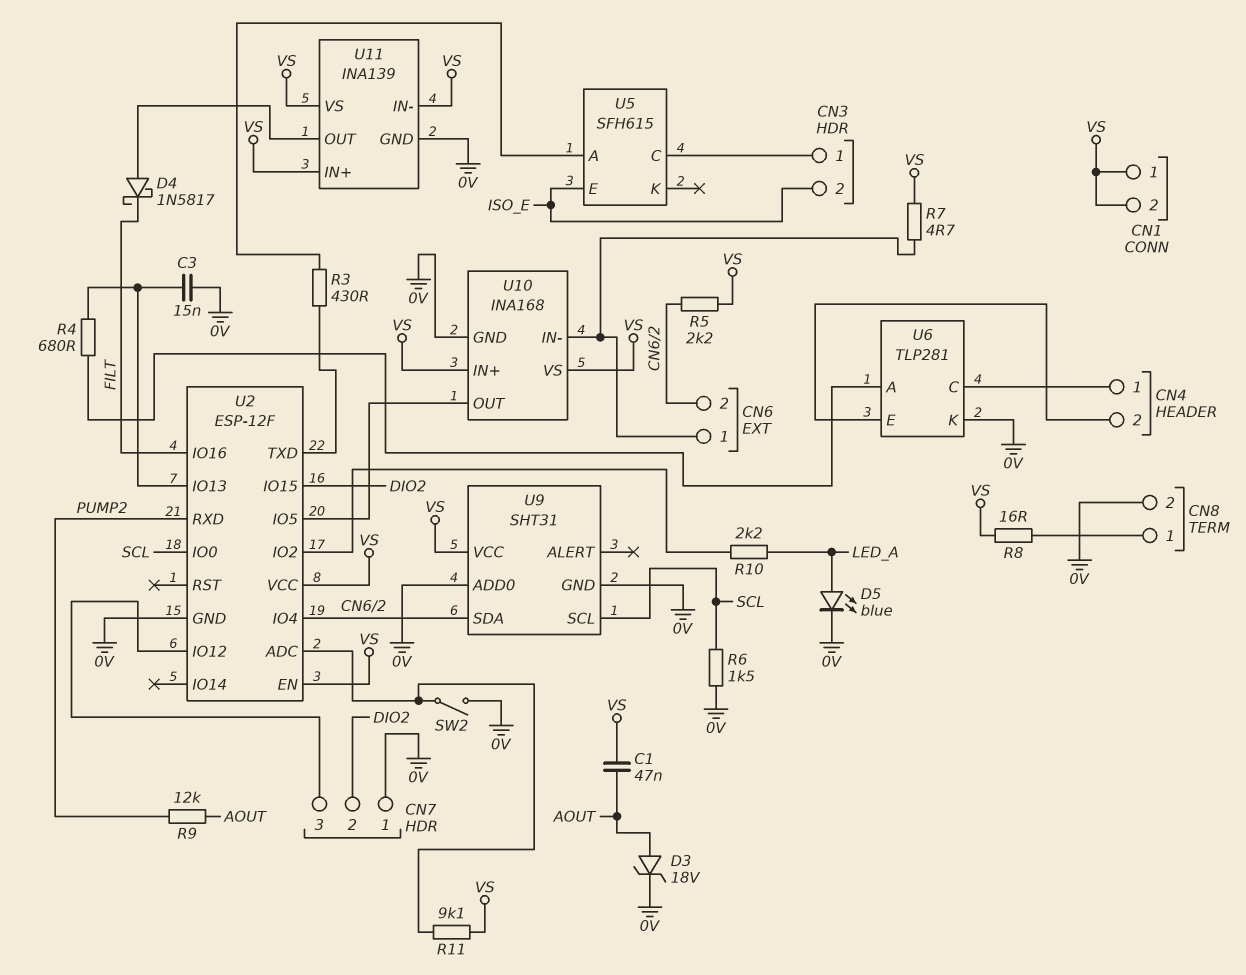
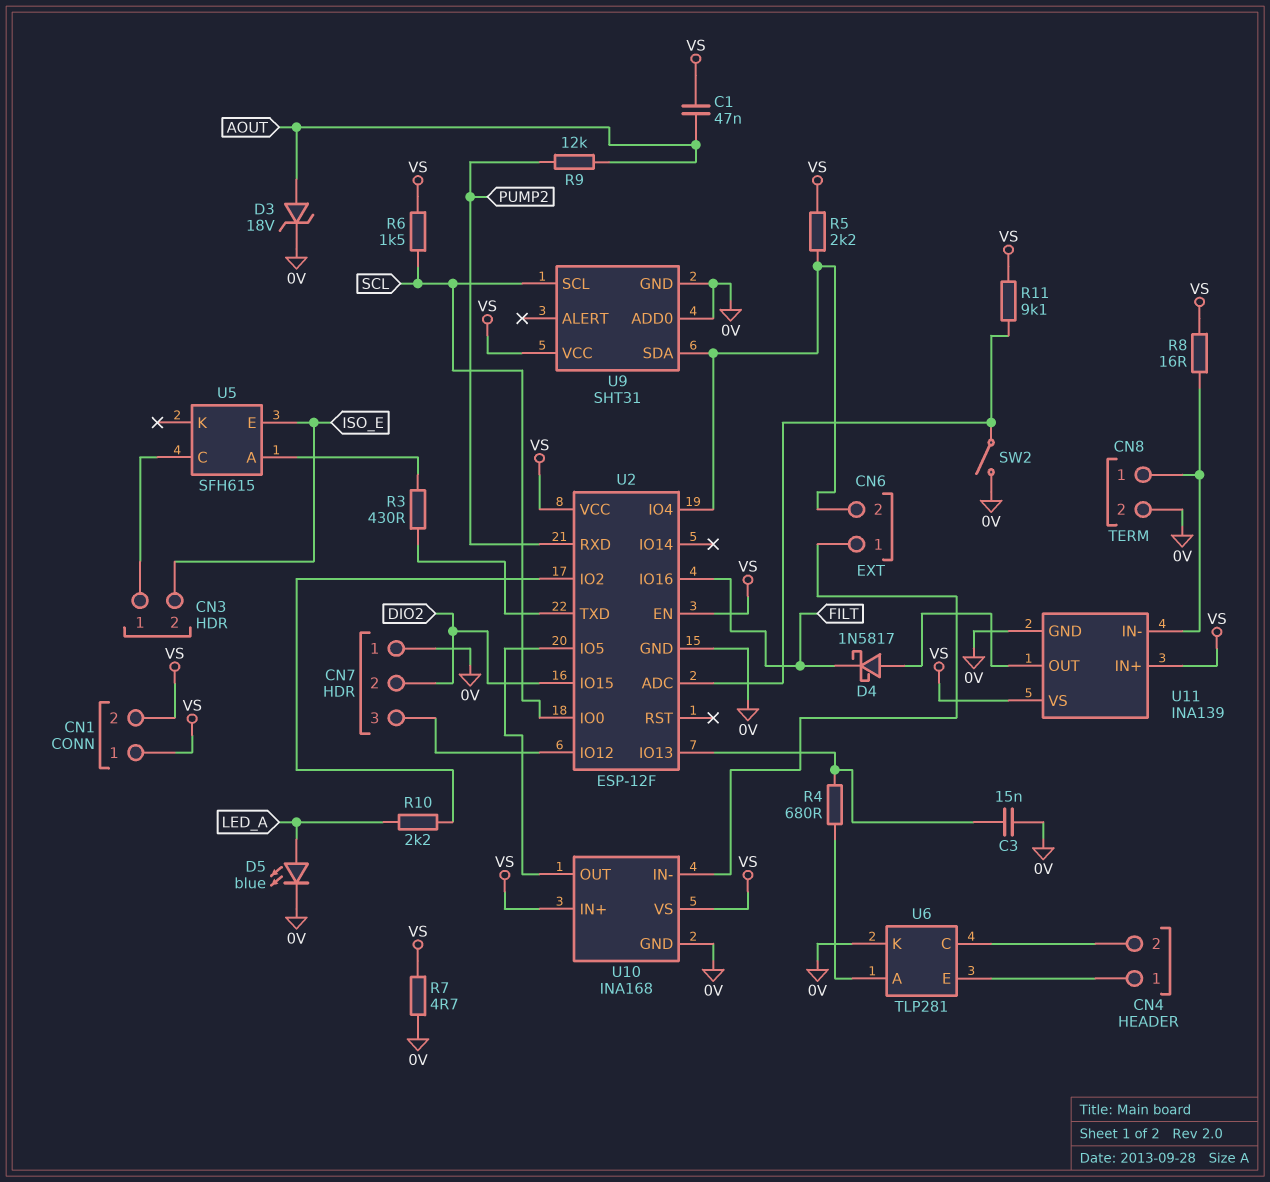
R6: 1.5k (0V, SCL) -> 1.5k (SCL, VS)
R7: 4.7 (CN6/1, VS) -> 4.7 (0V, VS)
U6 pin C: CN4/1 -> CN4/2
U6 pin E: CN4/2 -> CN4/1
U11 pin IN-: VS -> CN8/1

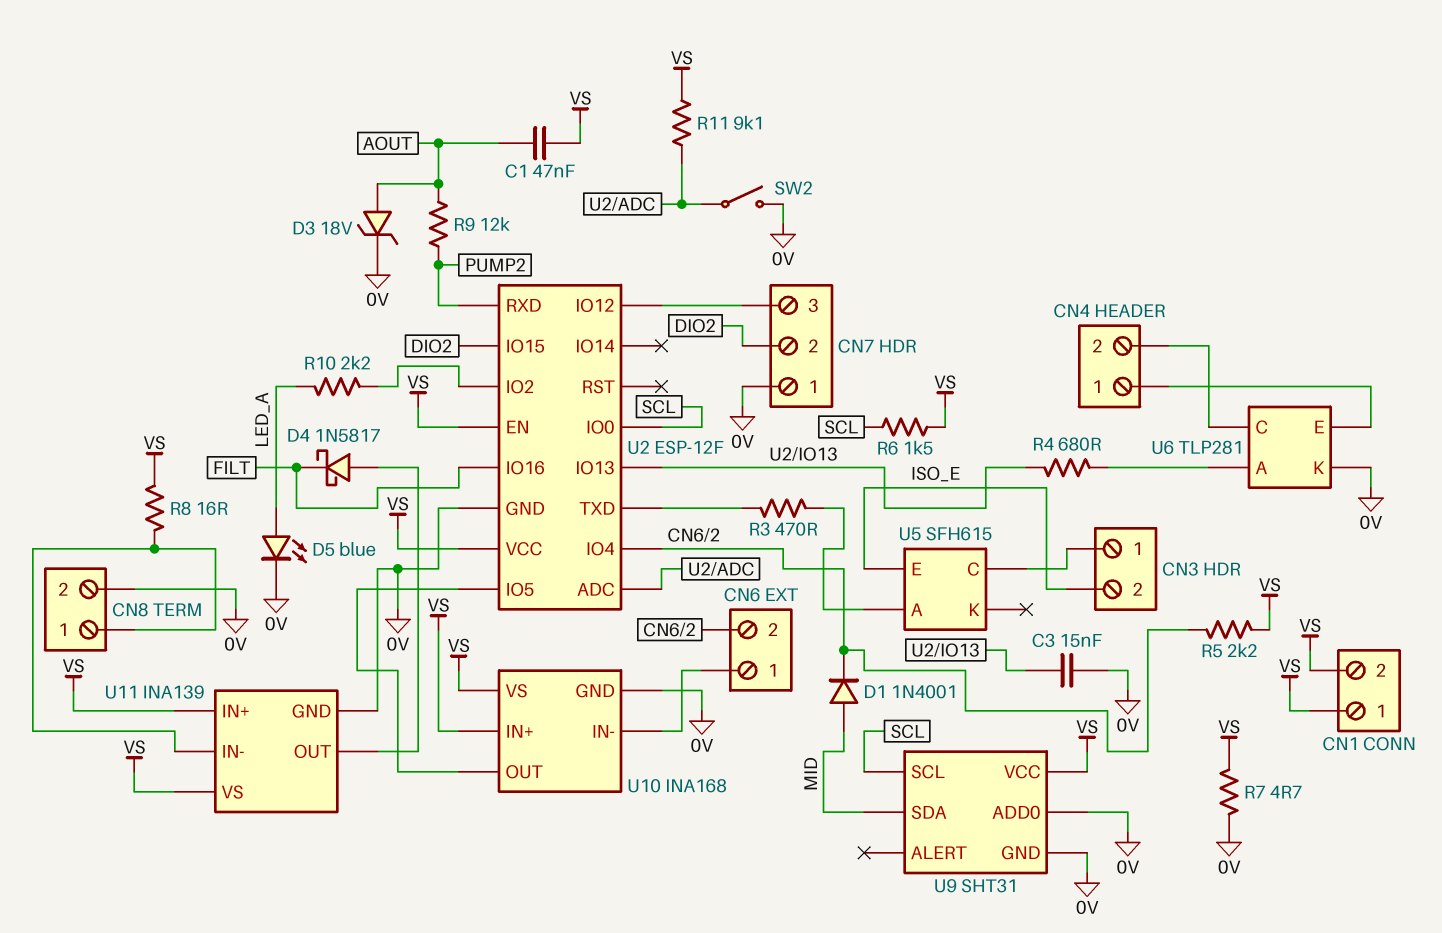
D1: none -> diode 1N4001 (A MID, K CN6/2)
R3: 430 (U2/TXD, U5/A) -> 470 (U2/TXD, U5/A)
U9 pin SDA: CN6/2 -> MID

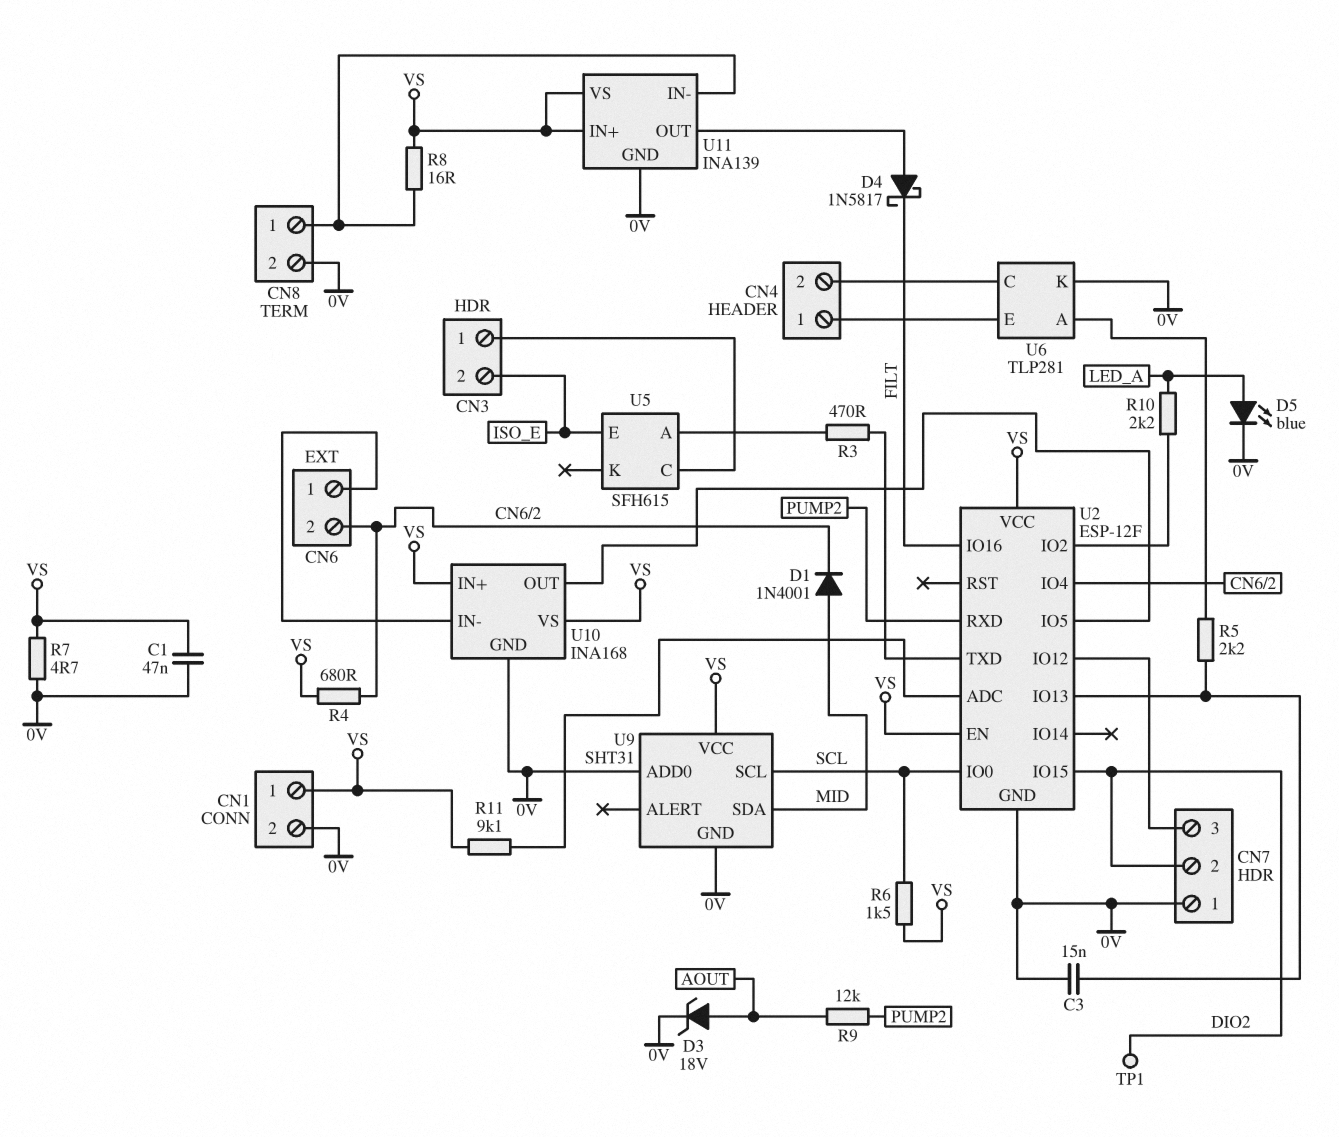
C1: 47nF (AOUT, VS) -> 47nF (0V, VS)
CN1 pin 2: VS -> 0V
R4: 680 (U2/IO13, U6/A) -> 680 (CN6/2, VS)
R5: 2.2k (CN6/2, VS) -> 2.2k (U2/IO13, U6/A)
SW2: switch (0V, U2/ADC) -> none
TP1: none -> test point (DIO2)

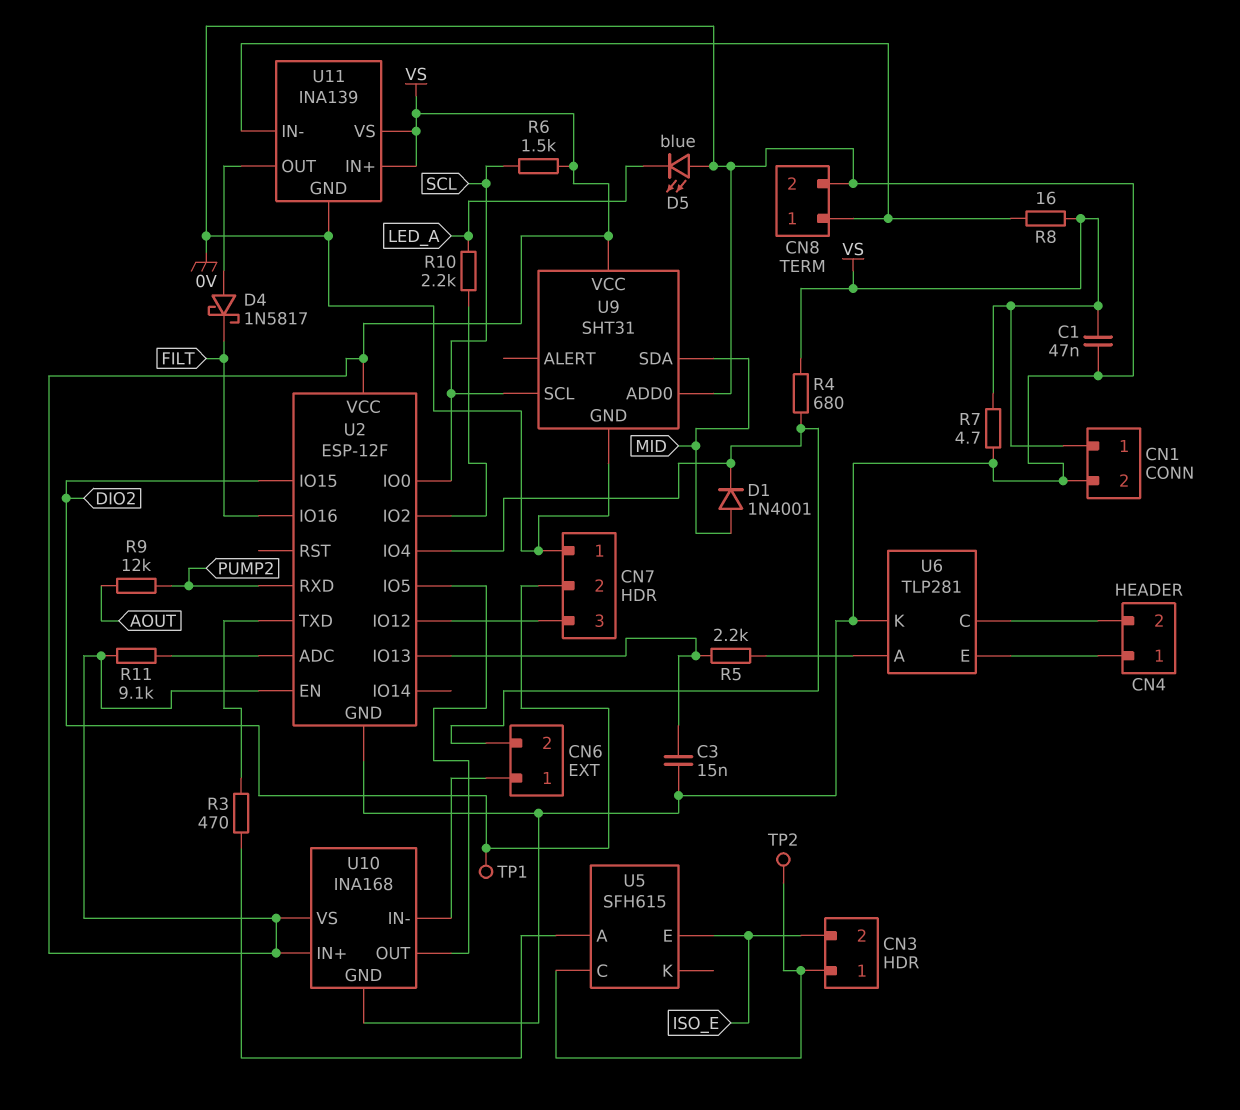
D3: zener 18V (A AOUT, K 0V) -> none
D5: LED blue (A LED_A, K 0V) -> LED blue (A 0V, K LED_A)
TP2: none -> test point (CN3/1)

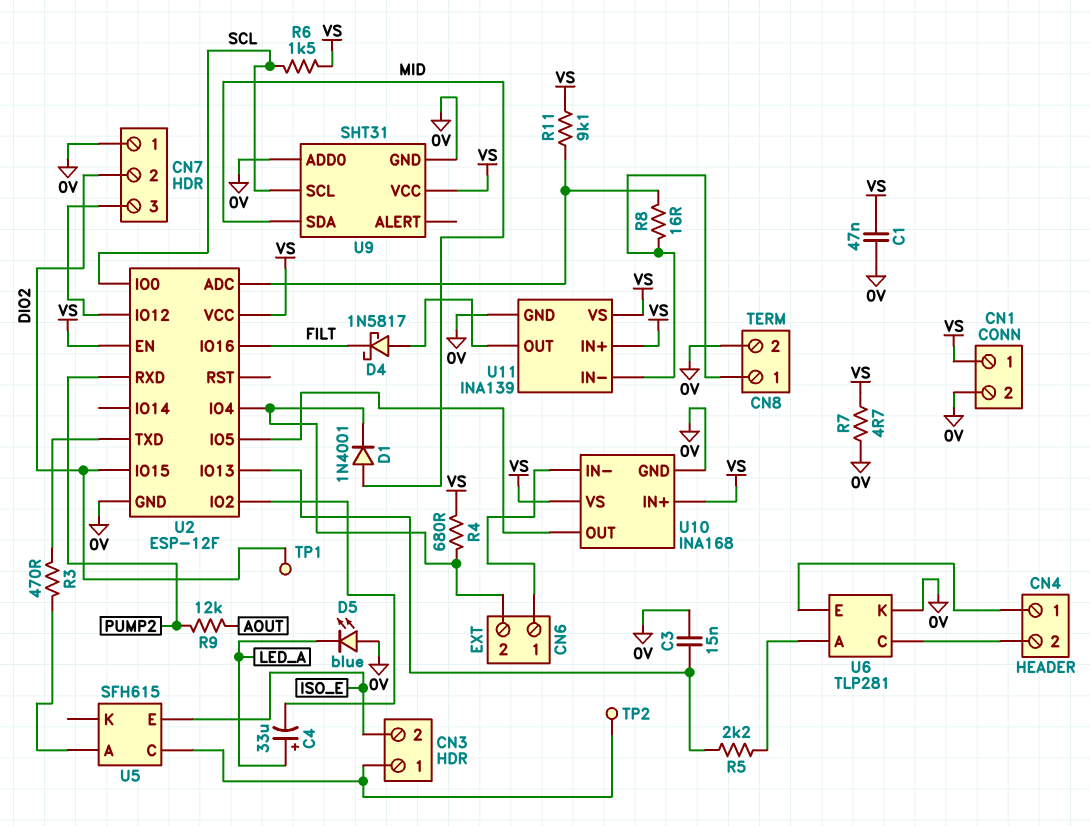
C4: none -> 33uF (plus LED_A, minus U2/IO2)
R8: 16 (CN8/1, VS) -> 16 (CN8/1, U2/ADC)
R10: 2.2k (LED_A, U2/IO2) -> none

